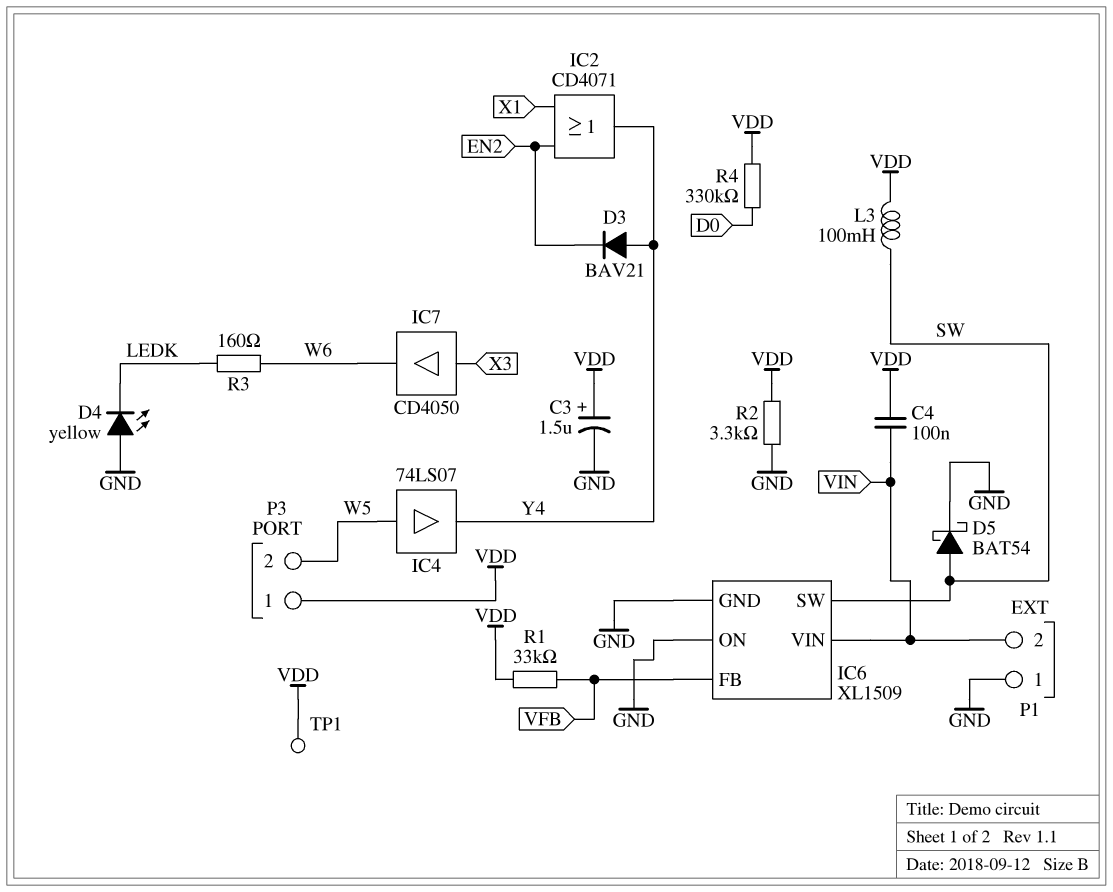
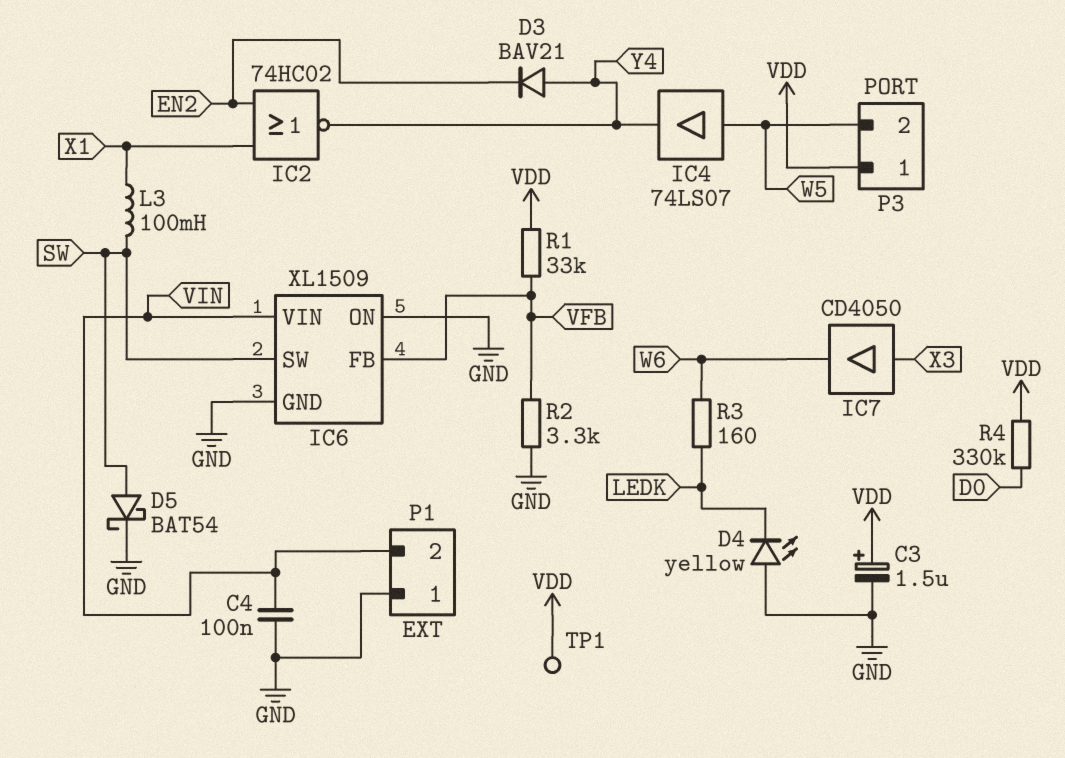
C4: 100nF (VDD, VIN) -> 100nF (GND, VIN)
IC2: OR CD4071 (in EN2, in X1, out Y4) -> NOR 74HC02 (in EN2, in X1, out Y4)
L3: 100mH (SW, VDD) -> 100mH (SW, X1)
R2: 3.3k (GND, VDD) -> 3.3k (GND, VFB)

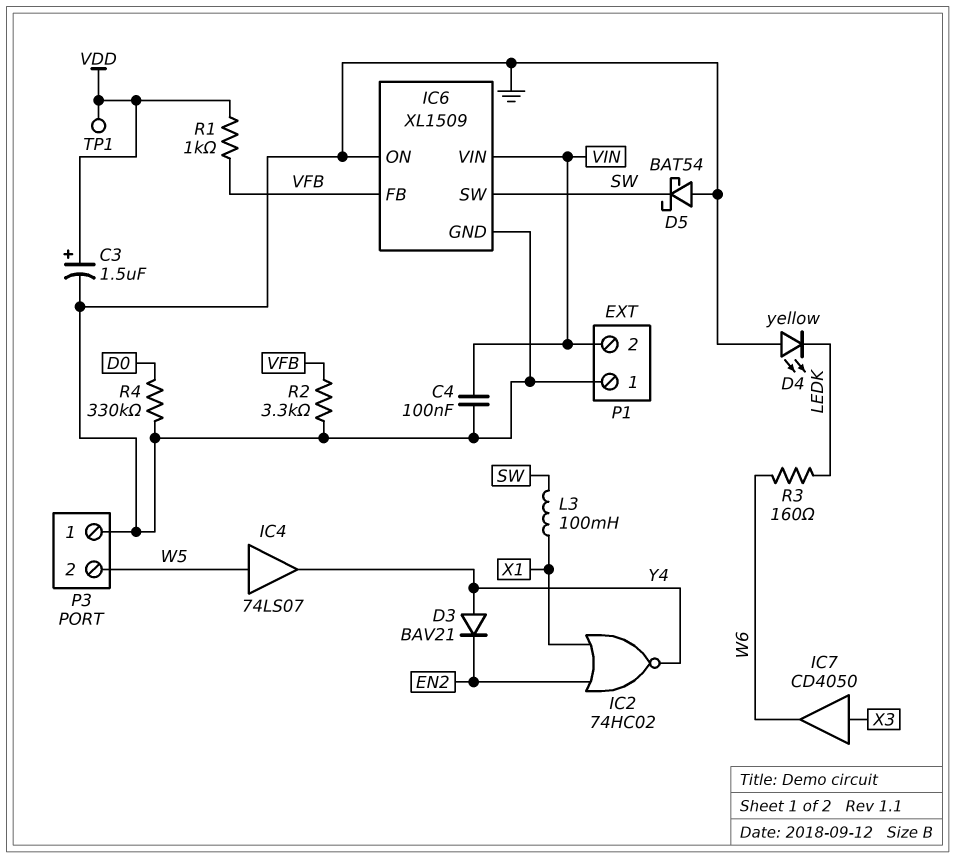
D5: schottky BAT54 (A SW, K GND) -> schottky BAT54 (A GND, K SW)
P3 pin 1: VDD -> GND
R1: 33k (VDD, VFB) -> 1k (VDD, VFB)
R4: 330k (D0, VDD) -> 330k (D0, GND)

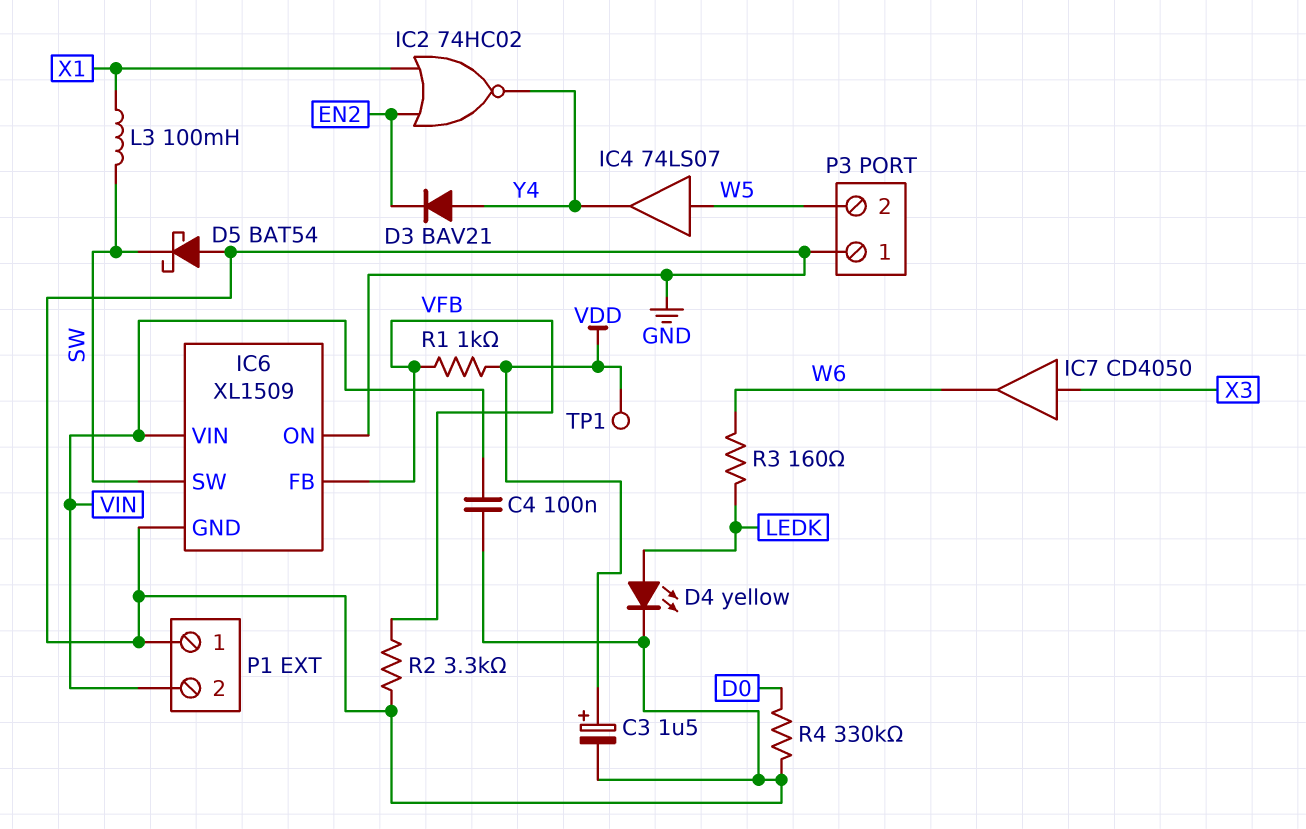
D4: LED yellow (A GND, K LEDK) -> LED yellow (A LEDK, K GND)

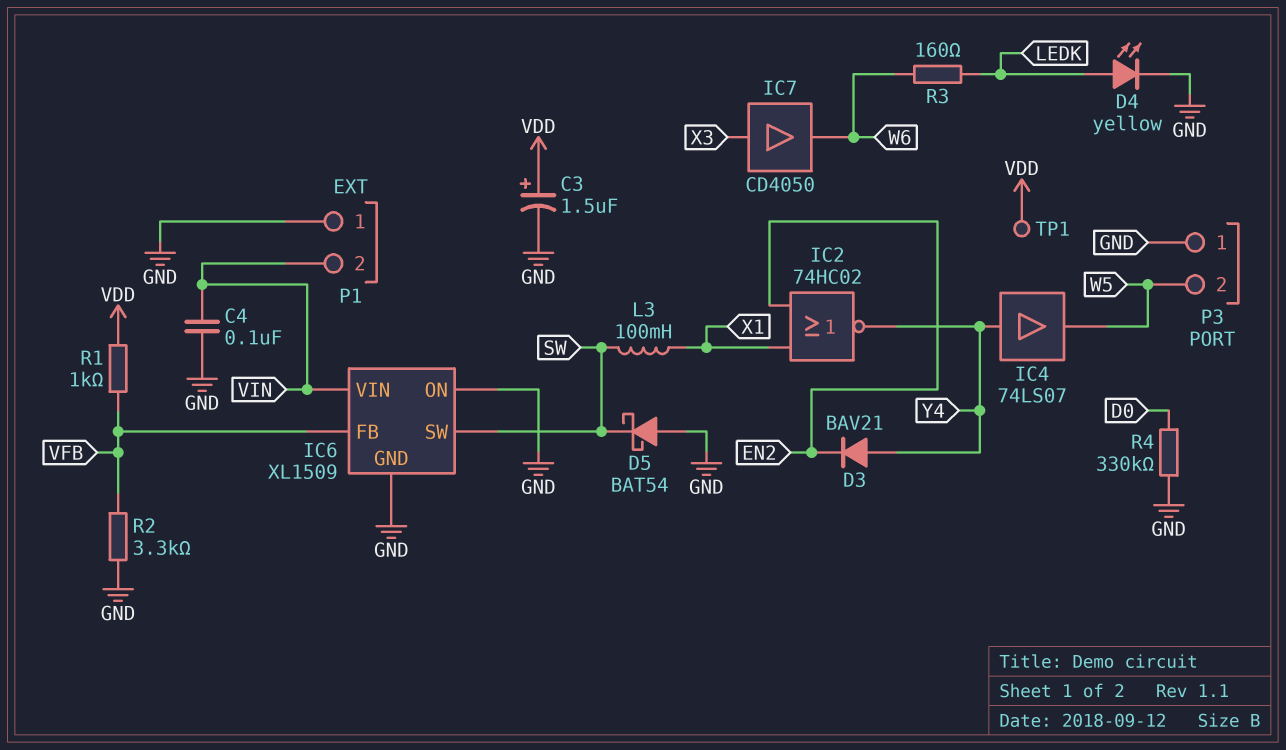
IC4: buffer 74LS07 (in W5, out Y4) -> buffer 74LS07 (in Y4, out W5)

